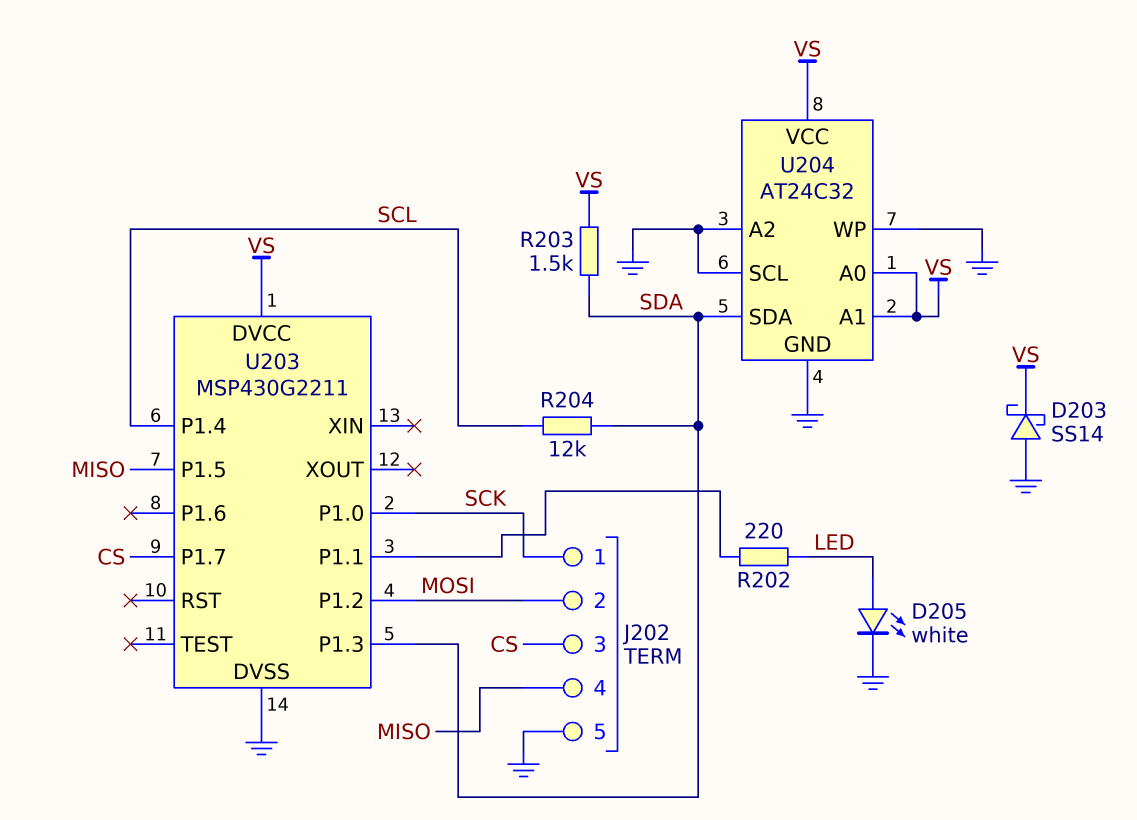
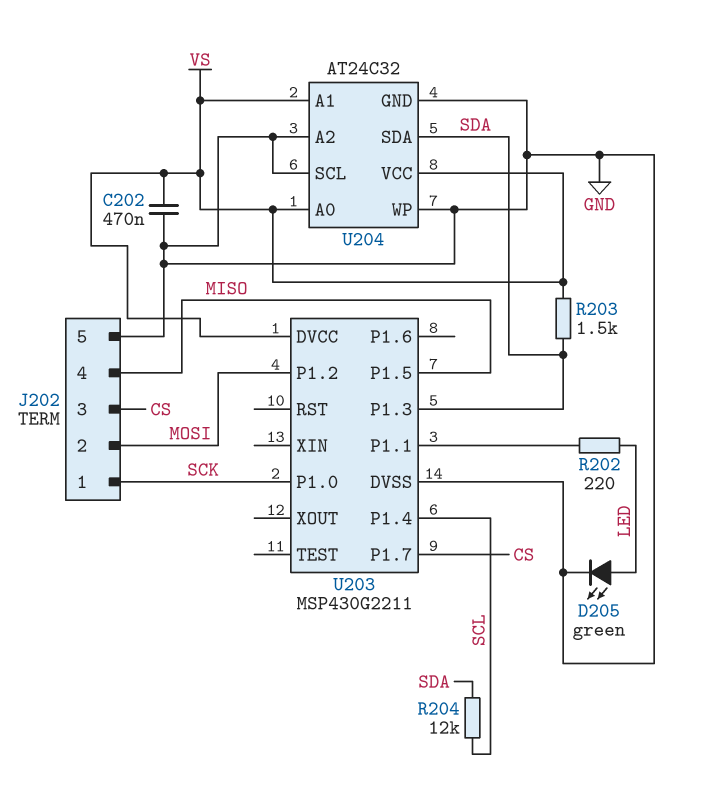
C202: none -> 470nF (GND, VS)
D203: schottky SS14 (A GND, K VS) -> none
D205: LED white (A LED, K GND) -> LED green (A LED, K GND)

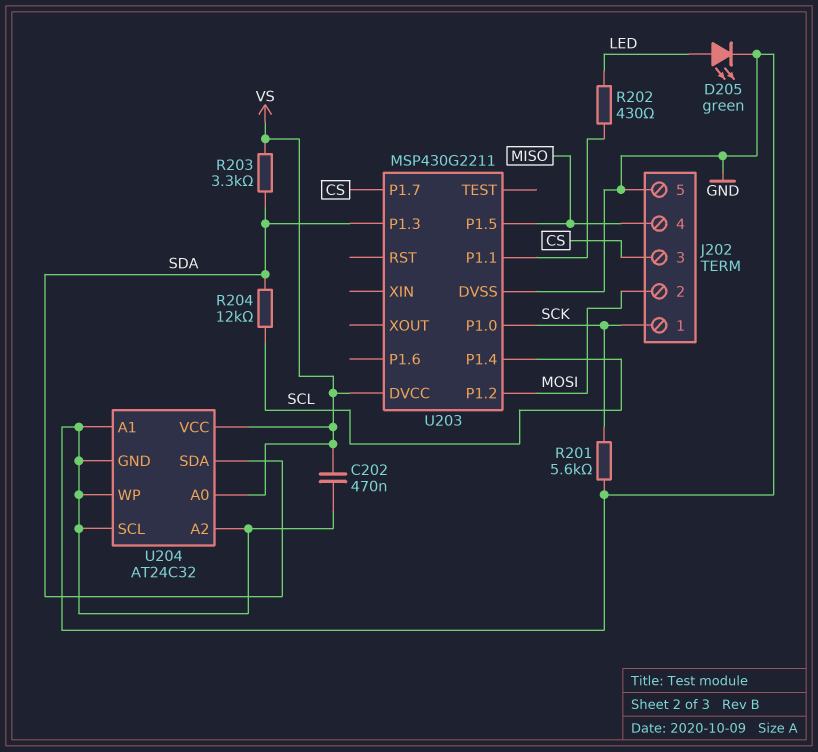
R201: none -> 5.6k (GND, SCK)
R202: 220 (LED, U203/P1.1) -> 430 (LED, U203/P1.1)
R203: 1.5k (SDA, VS) -> 3.3k (SDA, VS)
U204 pin A1: VS -> GND

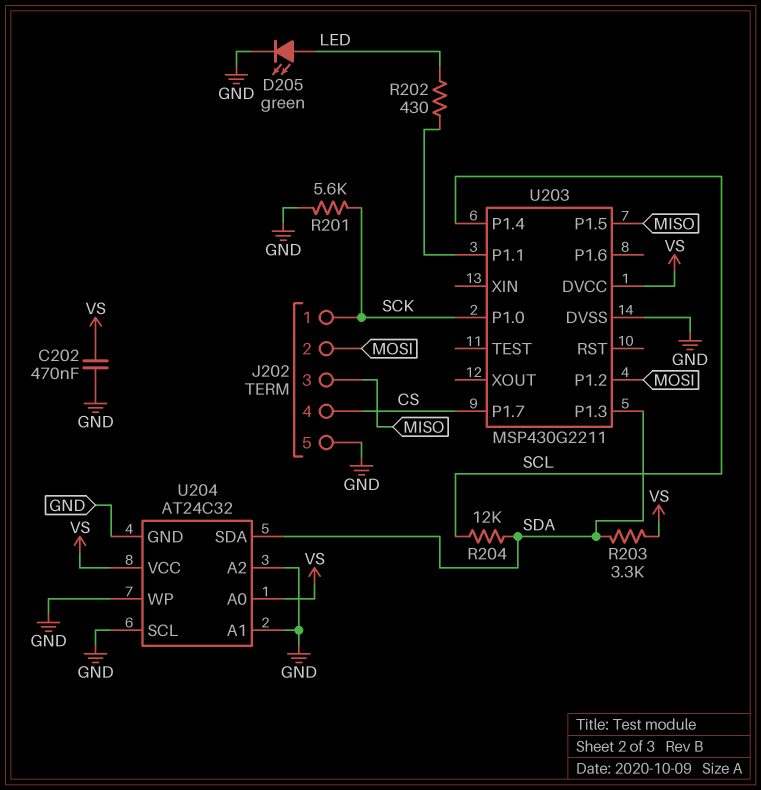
J202 pin 3: CS -> MISO
J202 pin 4: MISO -> CS

